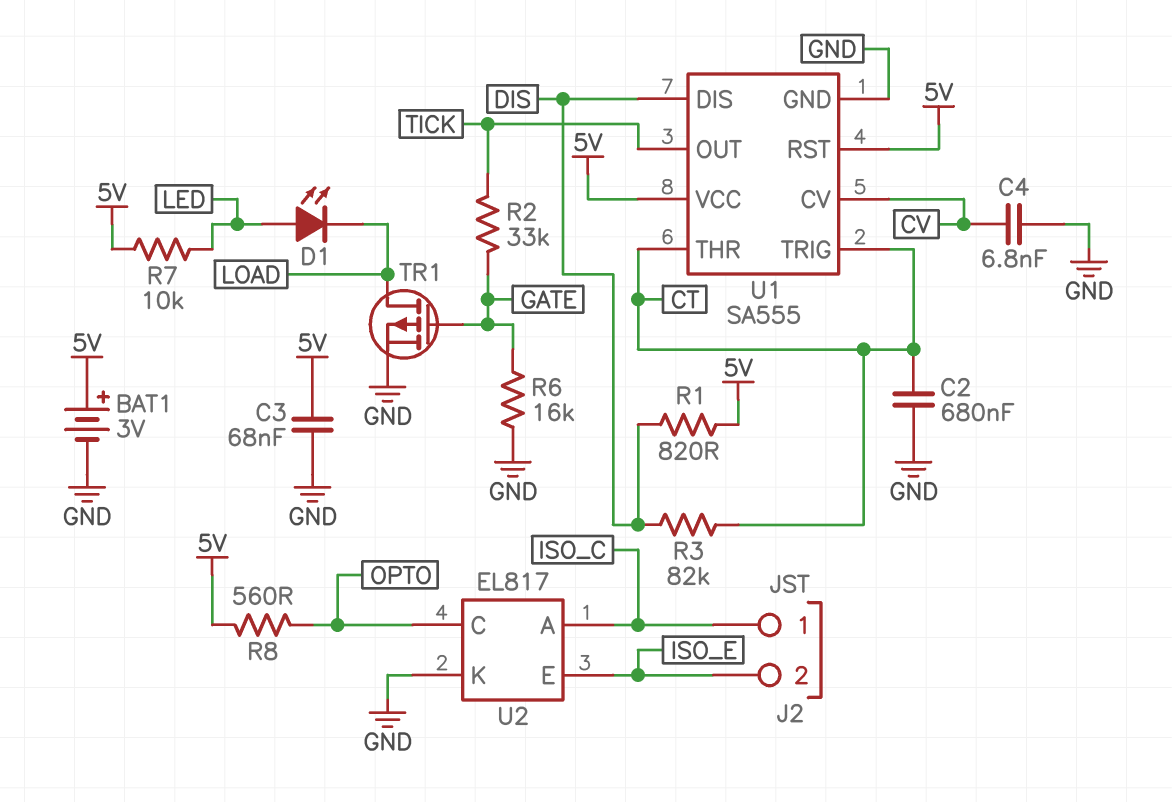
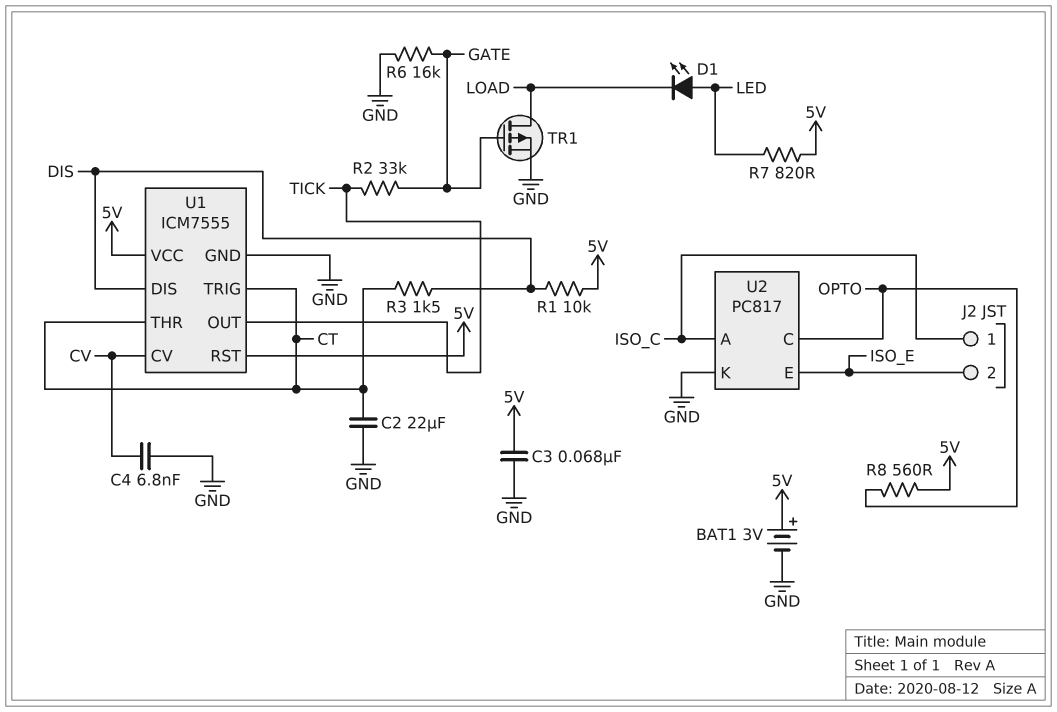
C2: 680nF (CT, GND) -> 22uF (CT, GND)
R1: 820 (5V, DIS) -> 10k (5V, DIS)
R3: 82k (CT, DIS) -> 1.5k (CT, DIS)
R7: 10k (5V, LED) -> 820 (5V, LED)
U1: SA555 -> ICM7555
U2: EL817 -> PC817

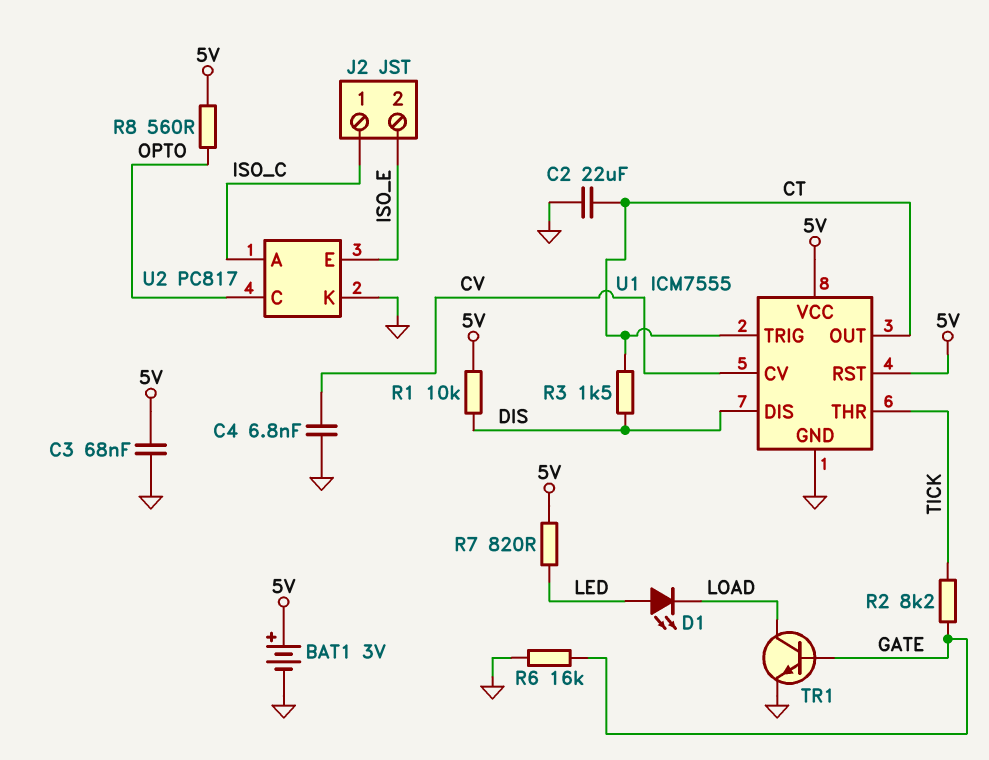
R2: 33k (GATE, TICK) -> 8.2k (GATE, TICK)
TR1: PMOS (G GATE, D LOAD, S GND) -> NPN (B GATE, C LOAD, E GND)
U1 pin OUT: TICK -> CT
U1 pin THR: CT -> TICK

